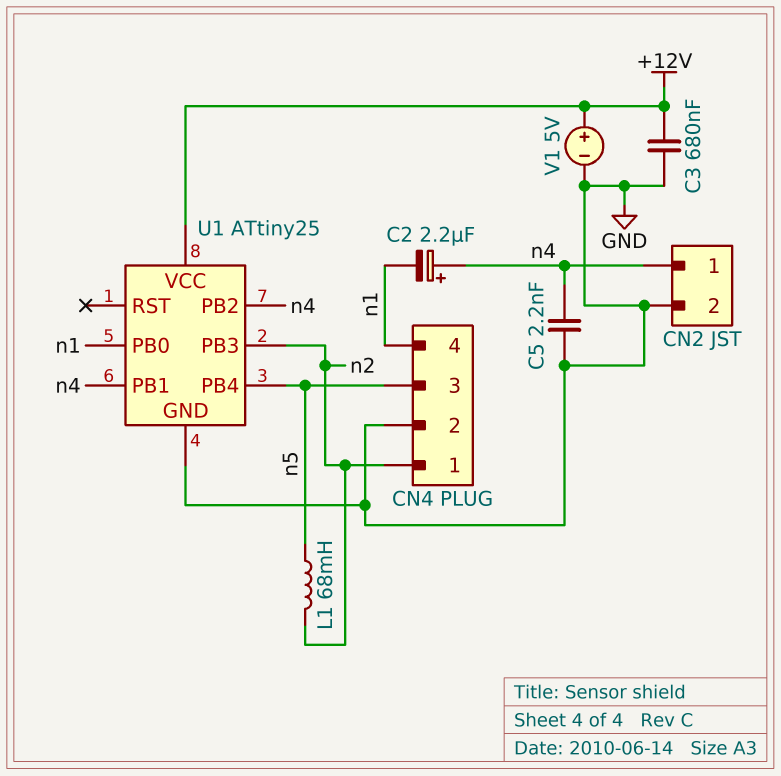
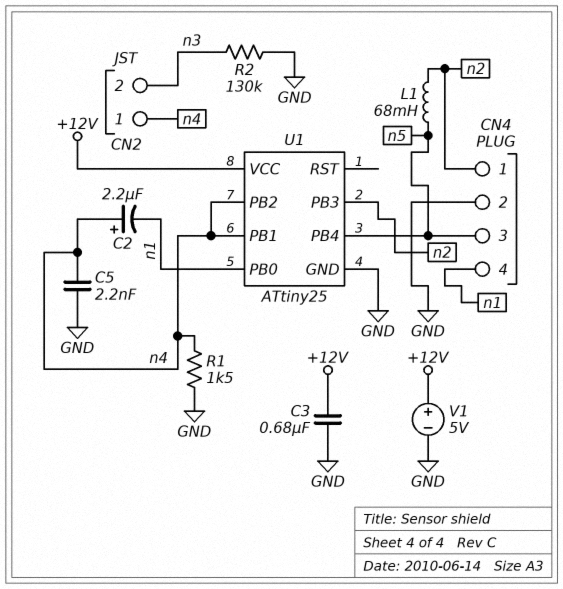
CN2 pin 2: GND -> n3
R1: none -> 1.5k (GND, n4)
R2: none -> 130k (GND, n3)

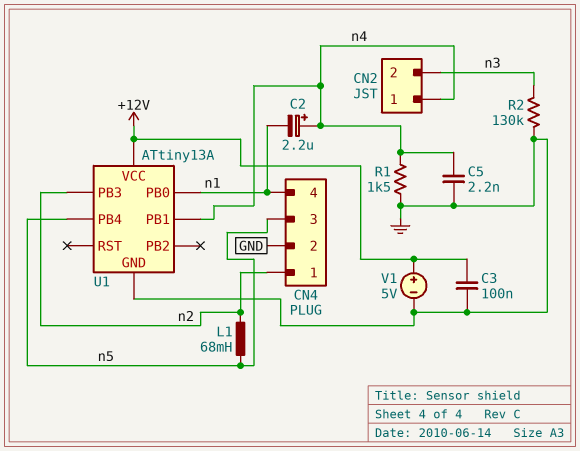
C3: 680nF (+12V, GND) -> 100nF (+12V, GND)
U1: ATtiny25 -> ATtiny13A
U1 pin PB2: n4 -> none

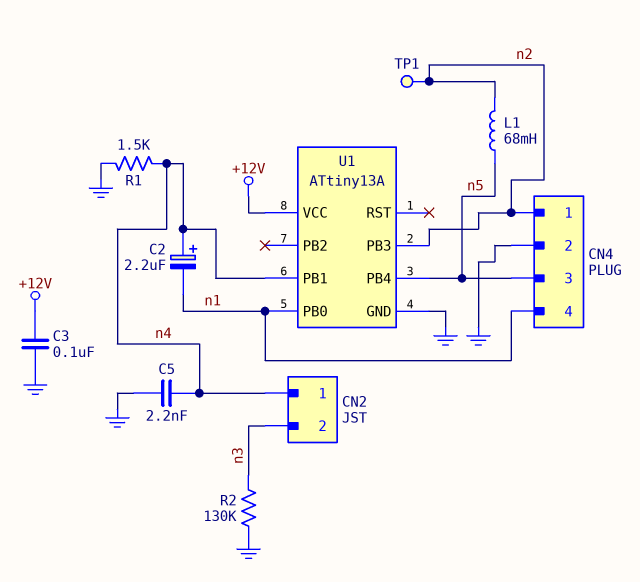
TP1: none -> test point (n2)
V1: 5V (plus +12V, minus GND) -> none

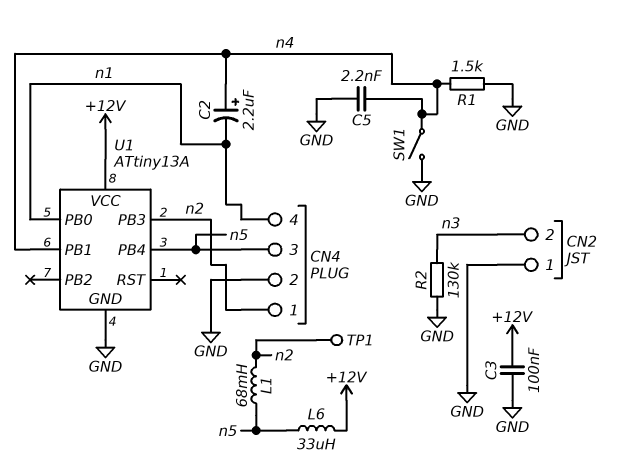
CN2 pin 1: n4 -> GND
L6: none -> 33uH (+12V, n5)
SW1: none -> switch (GND, n4)

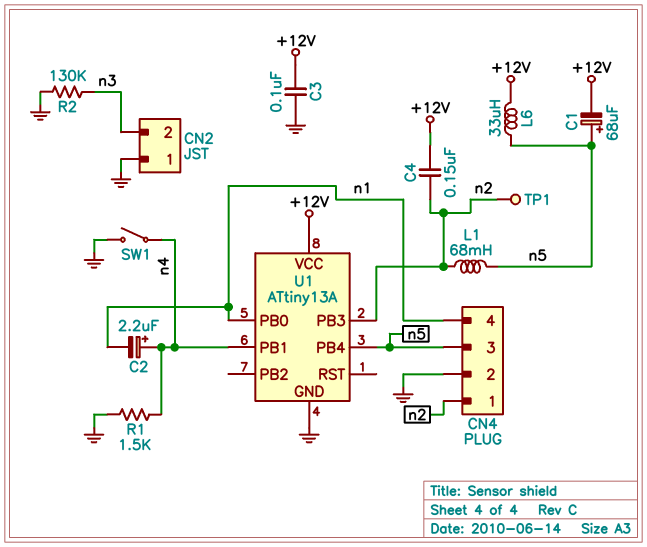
C1: none -> 68uF (plus n5, minus +12V)
C4: none -> 150nF (+12V, n2)
C5: 2.2nF (GND, n4) -> none

